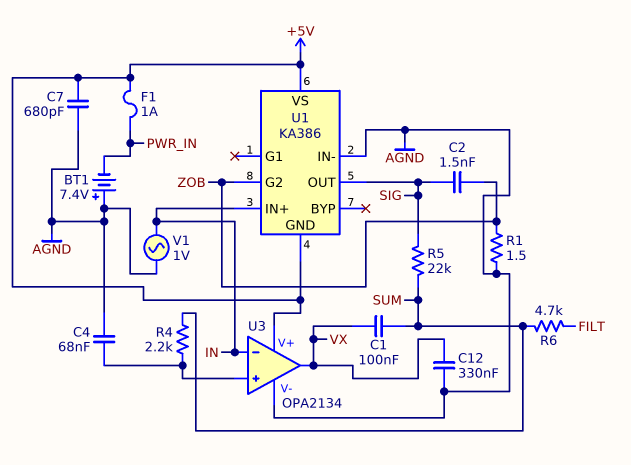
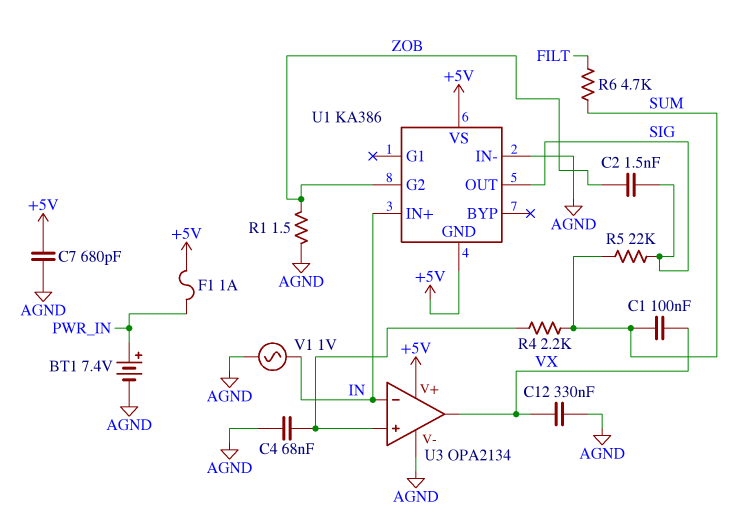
BT1: 7.4V (plus AGND, minus PWR_IN) -> 7.4V (plus PWR_IN, minus AGND)

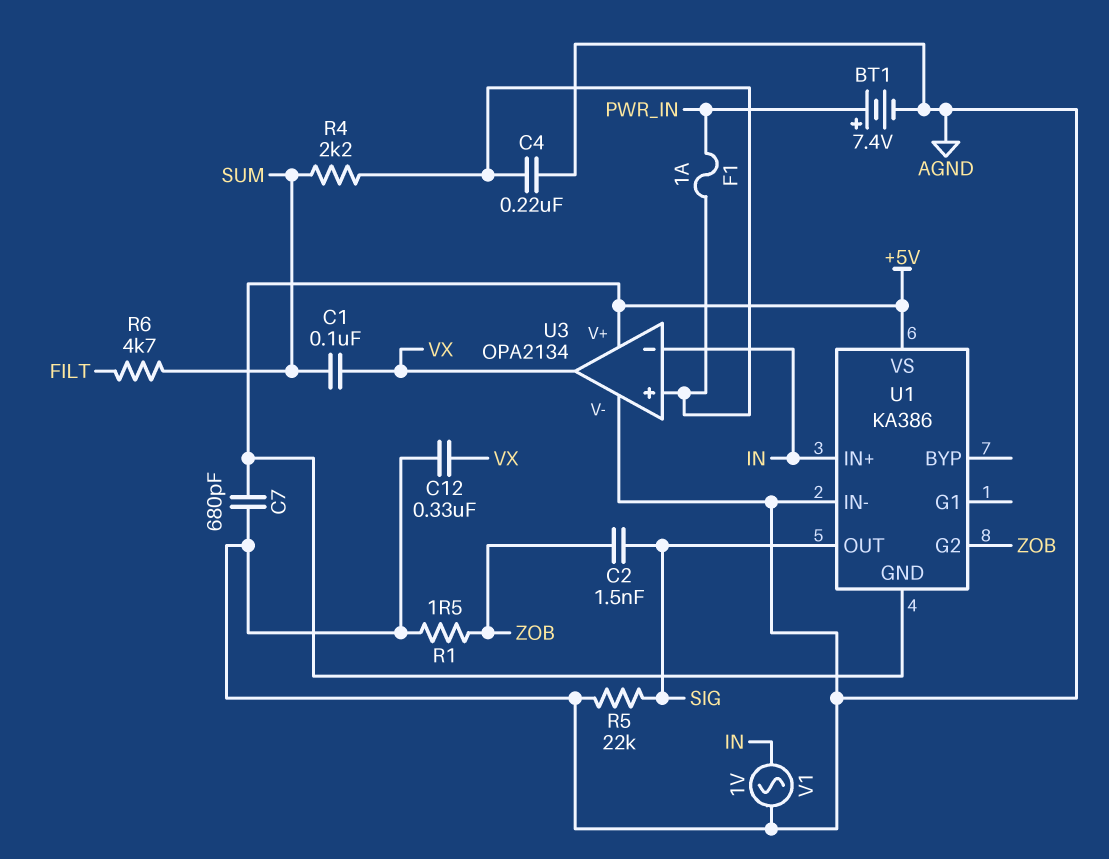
C4: 68nF (AGND, U3/in+) -> 220nF (AGND, U3/in+)
F1: 1A (+5V, PWR_IN) -> 1A (PWR_IN, U3/in+)
R5: 22k (SIG, SUM) -> 22k (AGND, SIG)

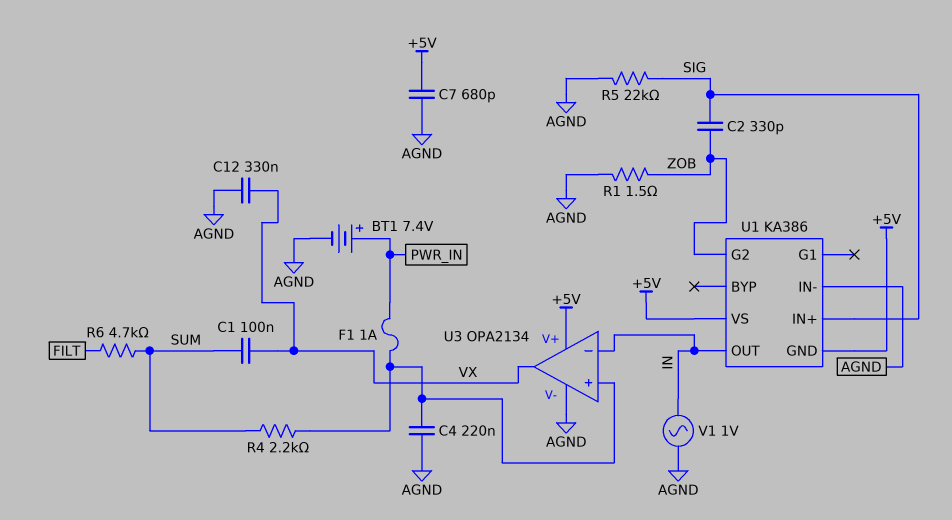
C2: 1.5nF (SIG, ZOB) -> 330pF (SIG, ZOB)
U1 pin IN+: IN -> SIG
U1 pin OUT: SIG -> IN

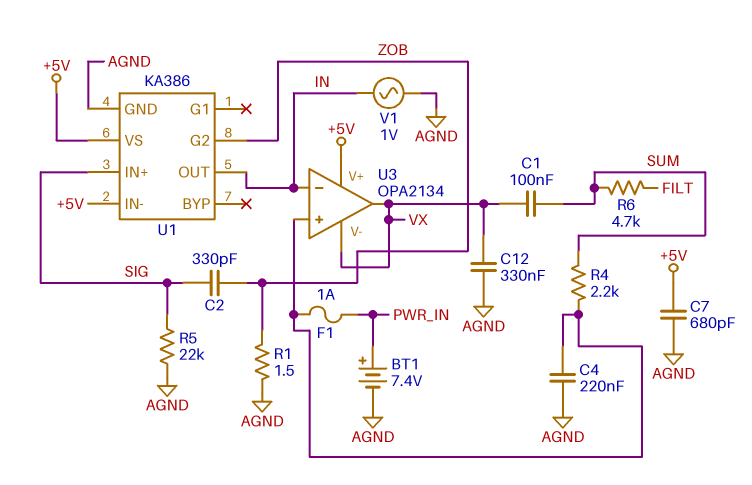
U1 pin GND: +5V -> AGND
U1 pin IN-: AGND -> +5V
U3 pin V-: AGND -> VX

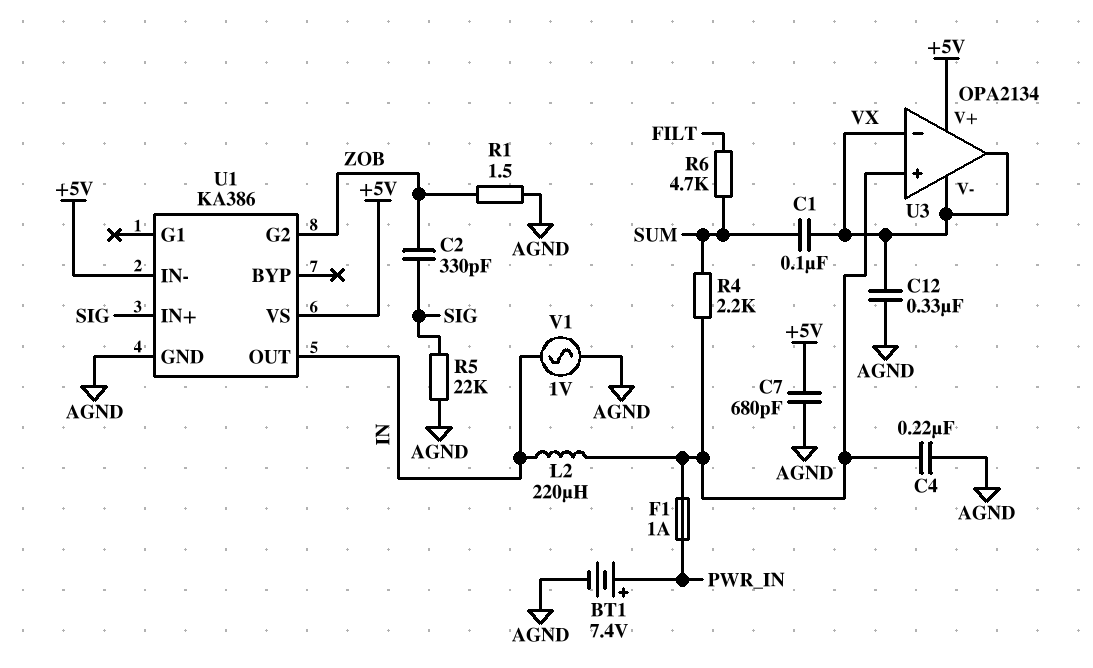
L2: none -> 220uH (IN, U3/in+)
U3 pin in-: IN -> VX

